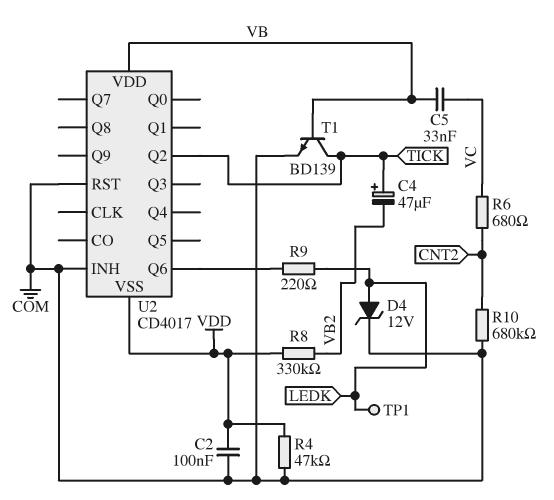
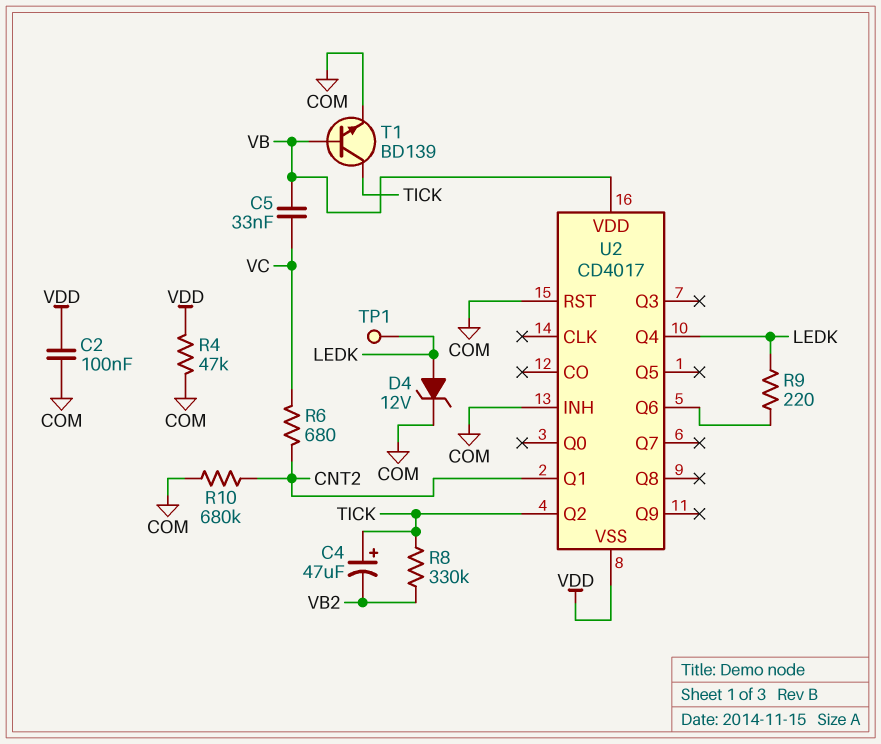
R8: 330k (VB2, VDD) -> 330k (TICK, VB2)
U2 pin Q1: none -> CNT2
U2 pin Q4: none -> LEDK

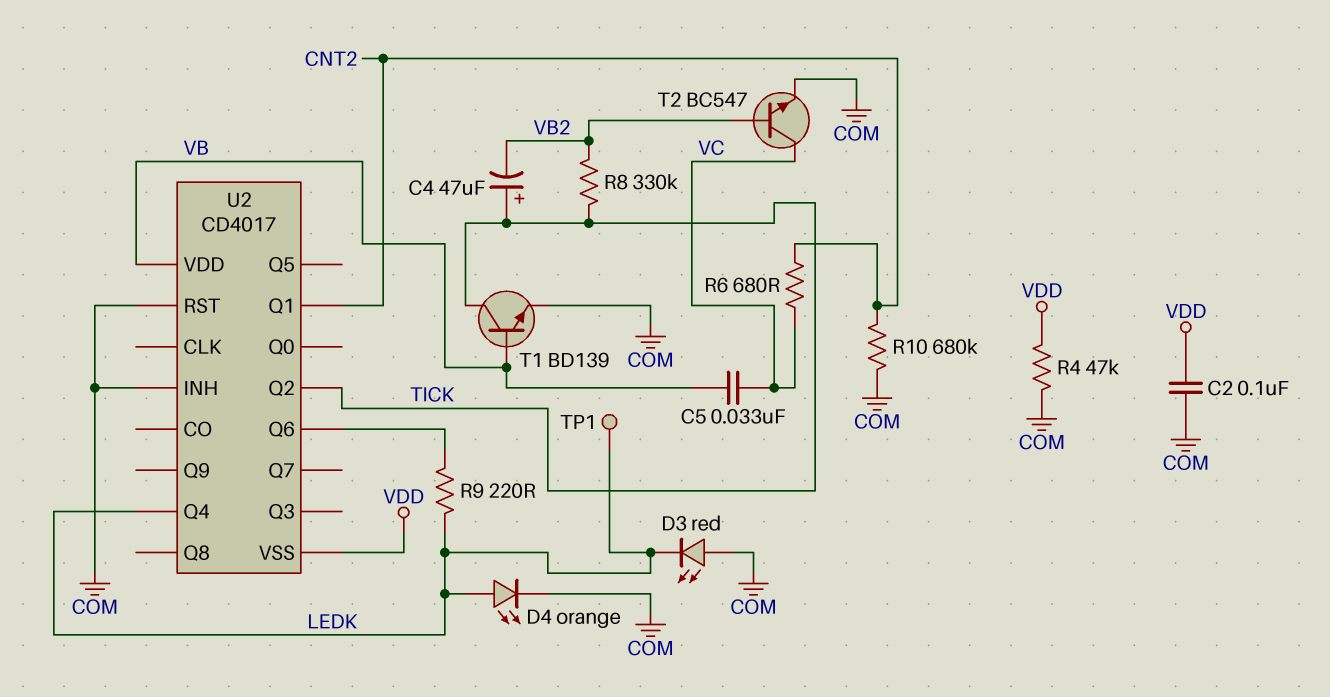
D3: none -> LED red (A COM, K LEDK)
D4: zener 12V (A LEDK, K COM) -> LED orange (A LEDK, K COM)
T2: none -> NPN BC547 (B VB2, C VC, E COM)

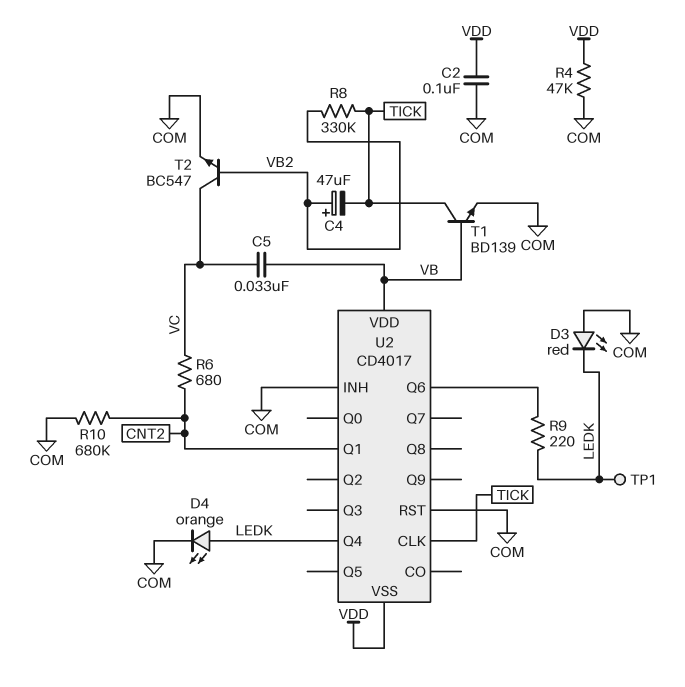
C4: 47uF (plus TICK, minus VB2) -> 47uF (plus VB2, minus TICK)
U2 pin CLK: none -> TICK
U2 pin Q2: TICK -> none

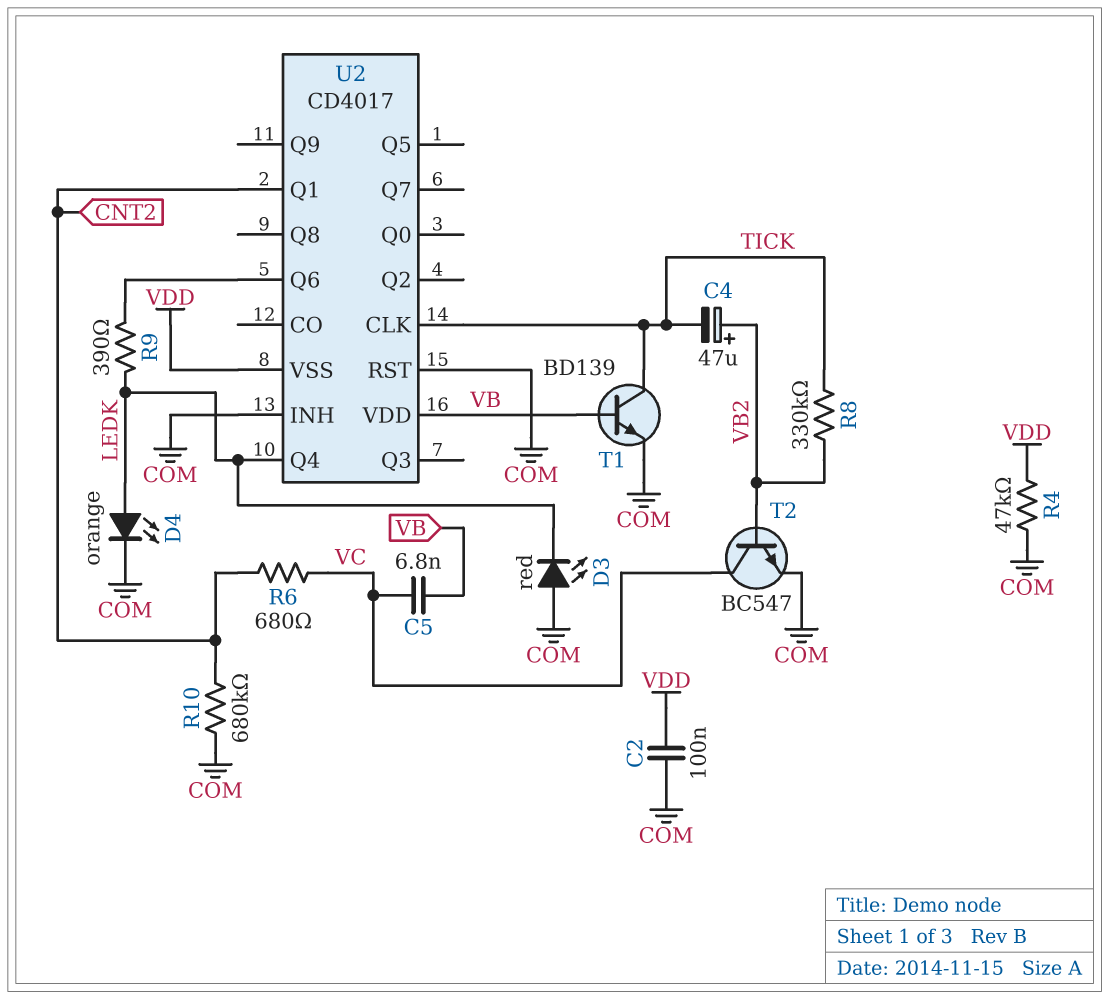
C5: 33nF (VB, VC) -> 6.8nF (VB, VC)
R9: 220 (LEDK, U2/Q6) -> 390 (LEDK, U2/Q6)
TP1: test point (LEDK) -> none

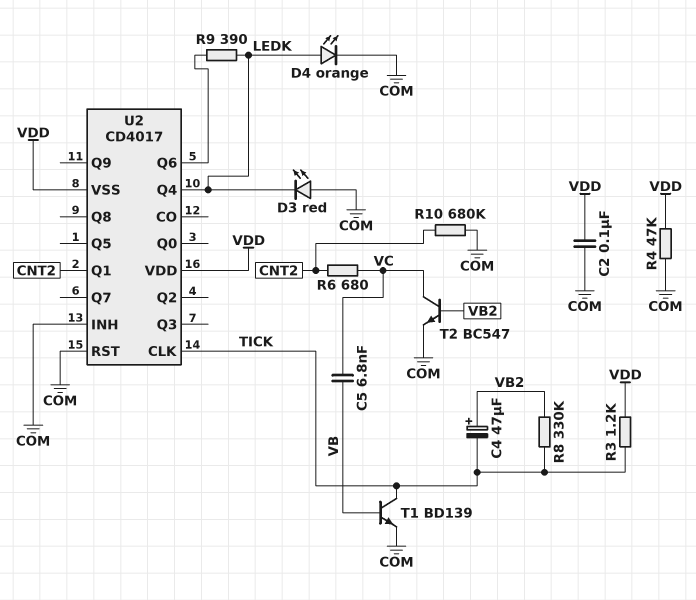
R3: none -> 1.2k (TICK, VDD)
U2 pin VDD: VB -> VDD

